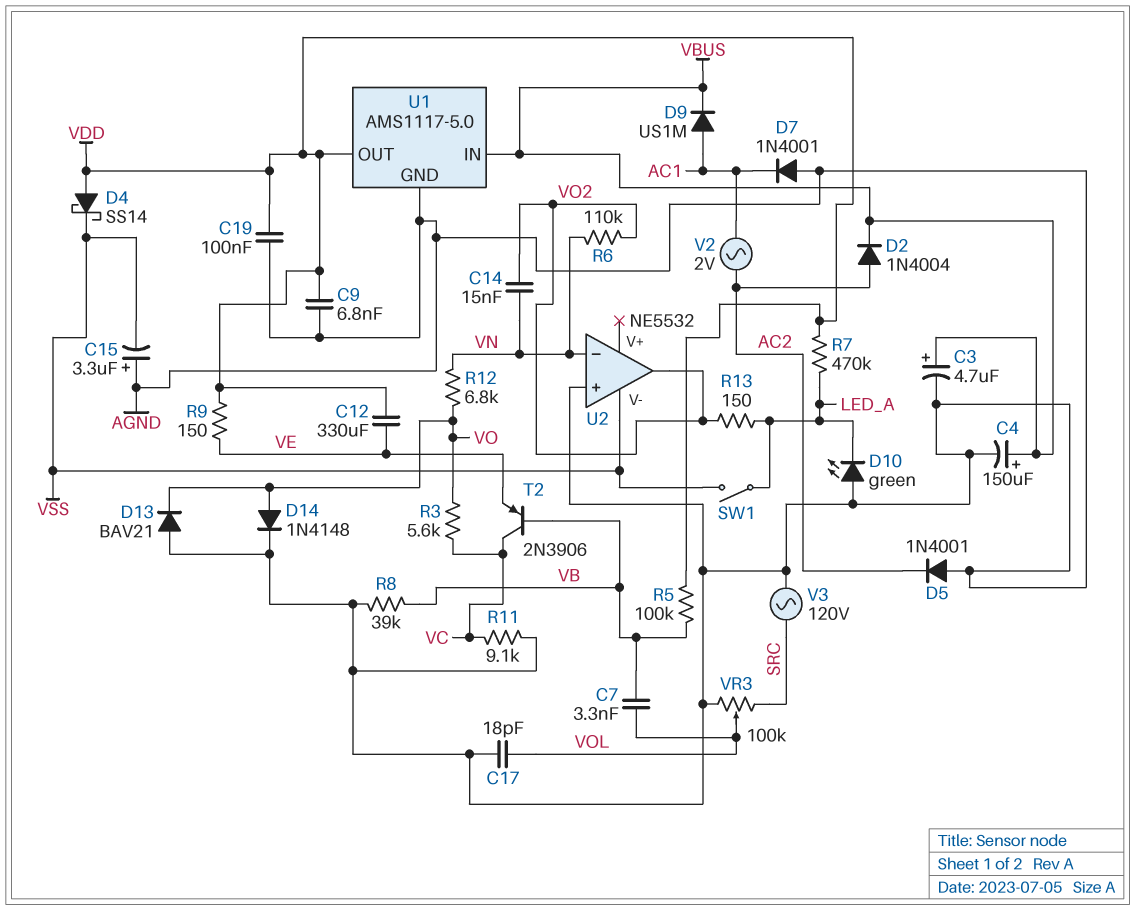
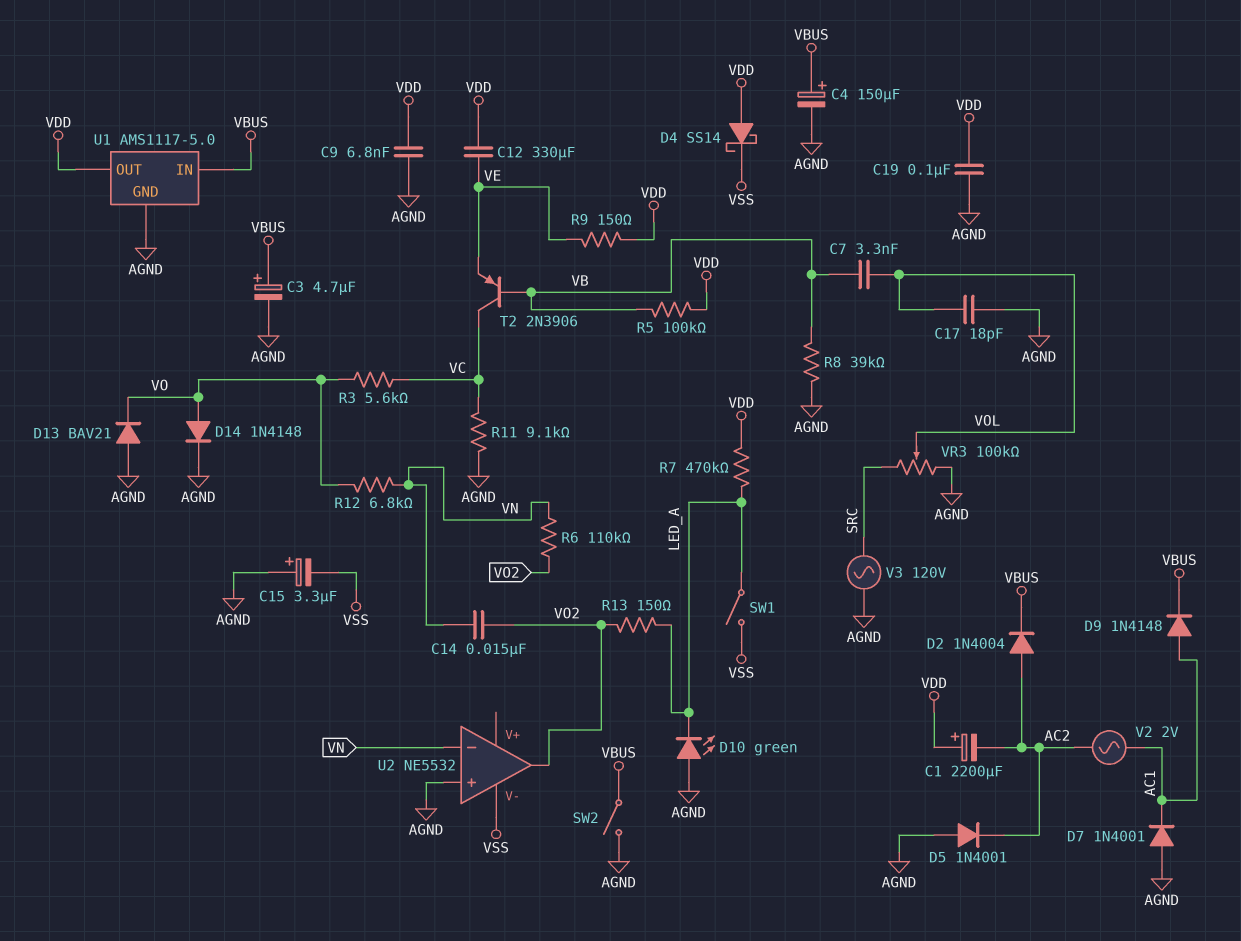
C1: none -> 2200uF (plus VDD, minus AC2)
D9: diode US1M (A AC1, K VBUS) -> diode 1N4148 (A AC1, K VBUS)
SW2: none -> switch (AGND, VBUS)

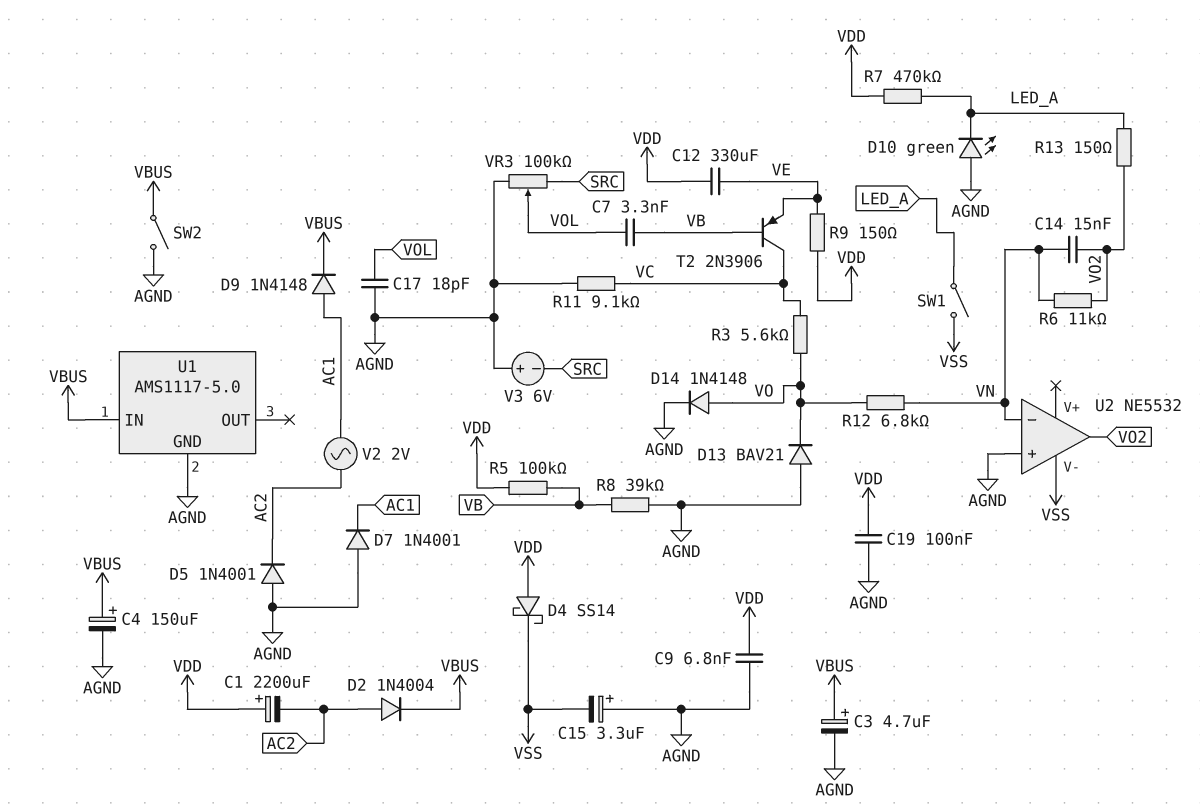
R6: 110k (VN, VO2) -> 11k (VN, VO2)
U1 pin OUT: VDD -> none
V3: AC 120V (AGND, SRC) -> 6V (plus AGND, minus SRC)

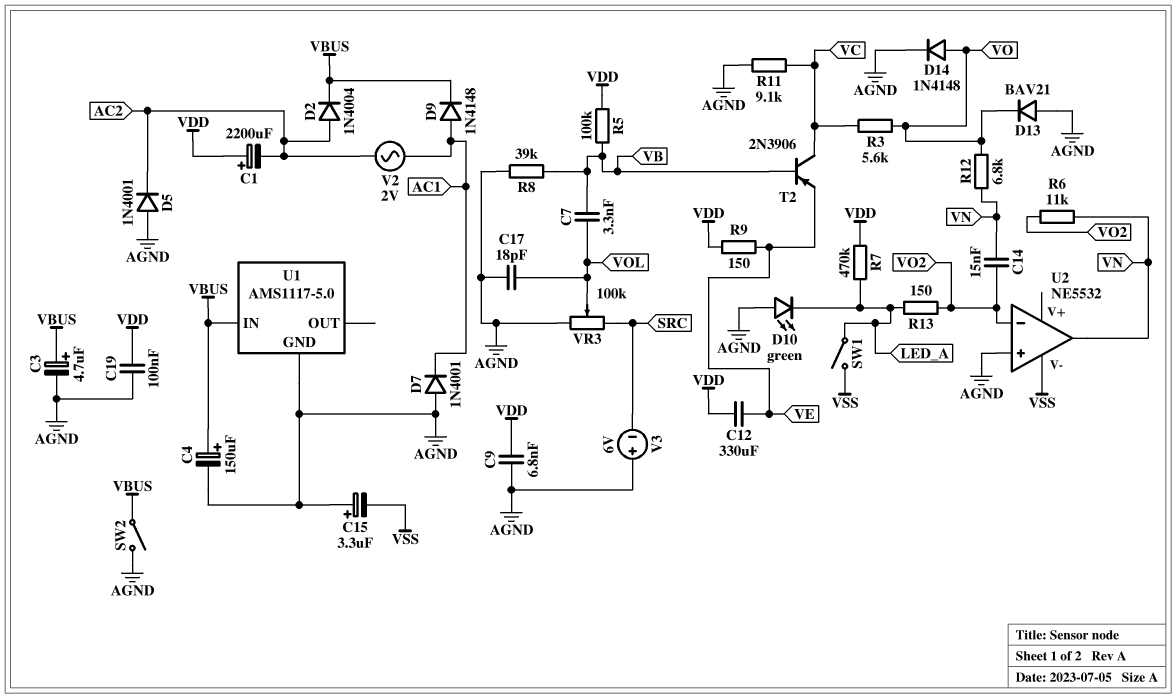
D4: schottky SS14 (A VDD, K VSS) -> none
U2 pin in-: VN -> VO2
U2 pin out: VO2 -> VN

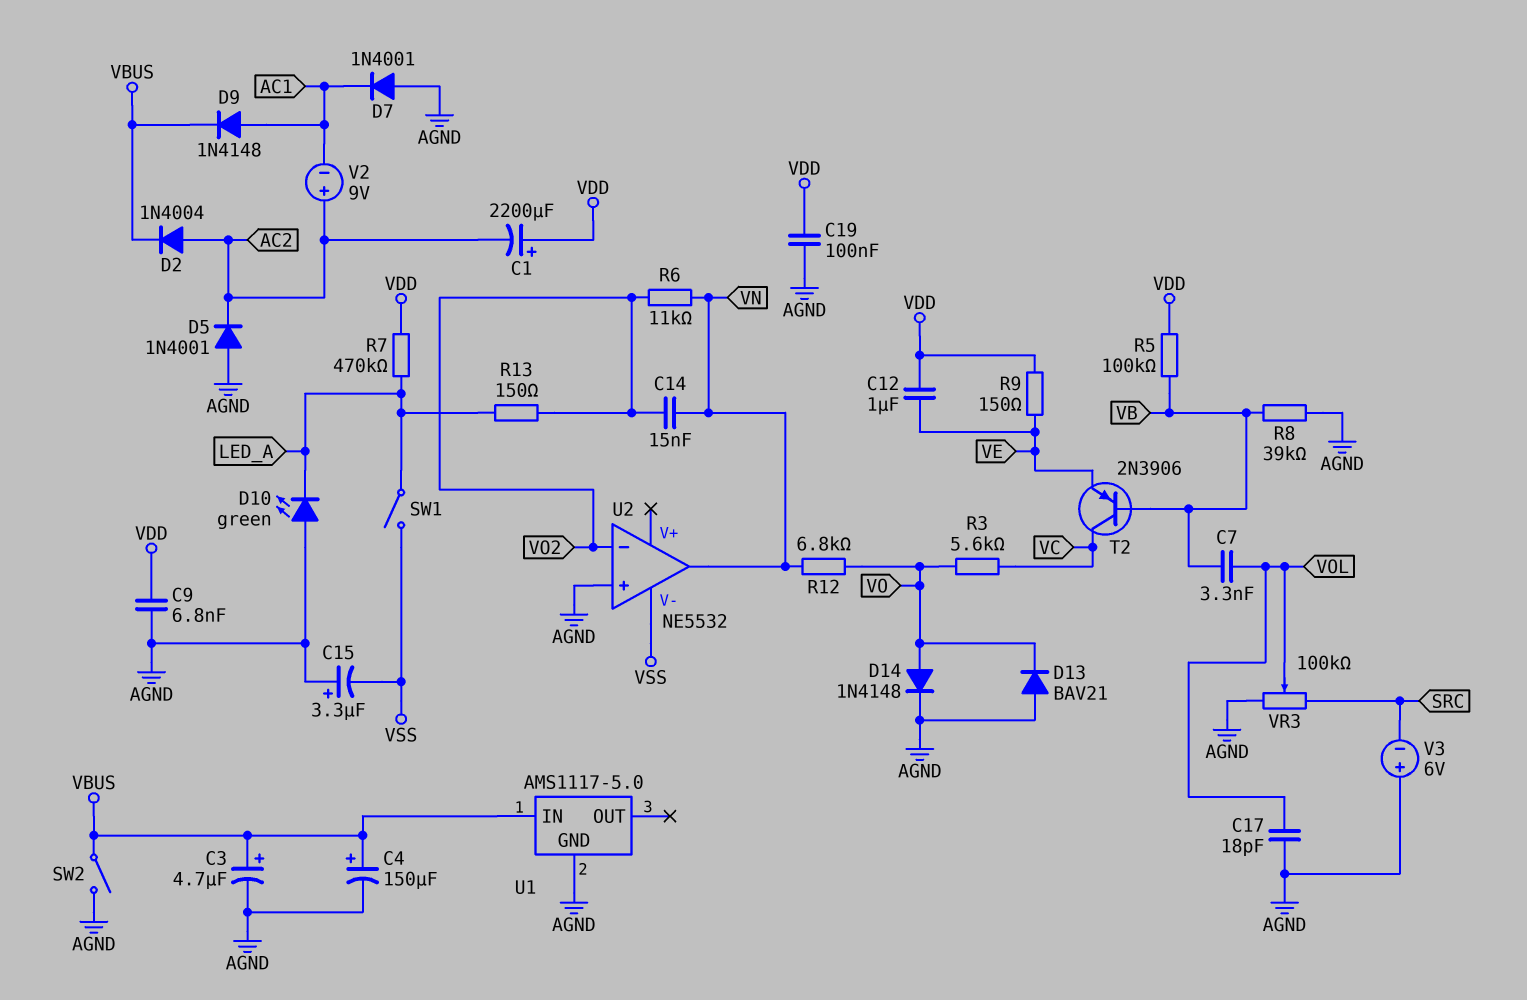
C12: 330uF (VDD, VE) -> 1uF (VDD, VE)
R11: 9.1k (AGND, VC) -> none
V2: AC 2V (AC1, AC2) -> 9V (plus AC2, minus AC1)

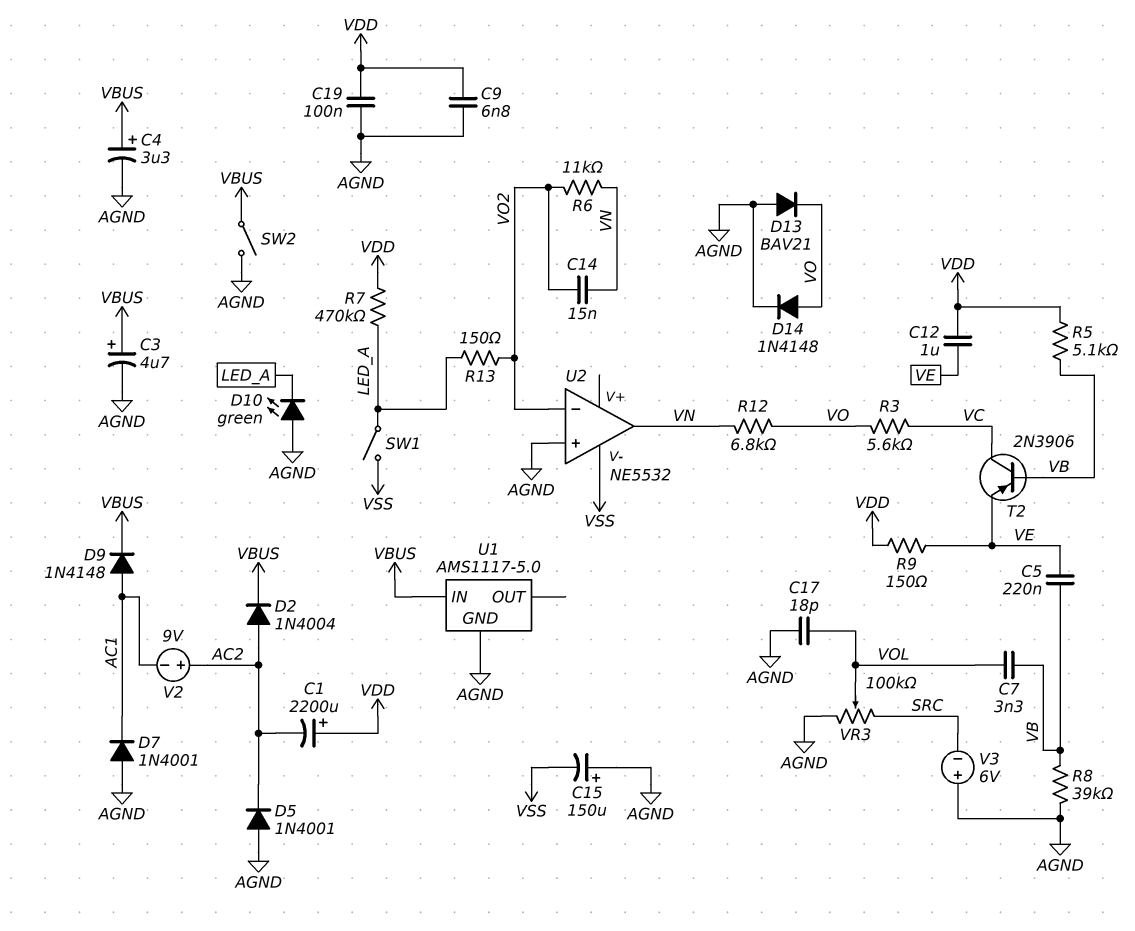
C4: 150uF (plus VBUS, minus AGND) -> 3.3uF (plus VBUS, minus AGND)
C5: none -> 220nF (VB, VE)
C15: 3.3uF (plus AGND, minus VSS) -> 150uF (plus AGND, minus VSS)
R5: 100k (VB, VDD) -> 5.1k (VB, VDD)

